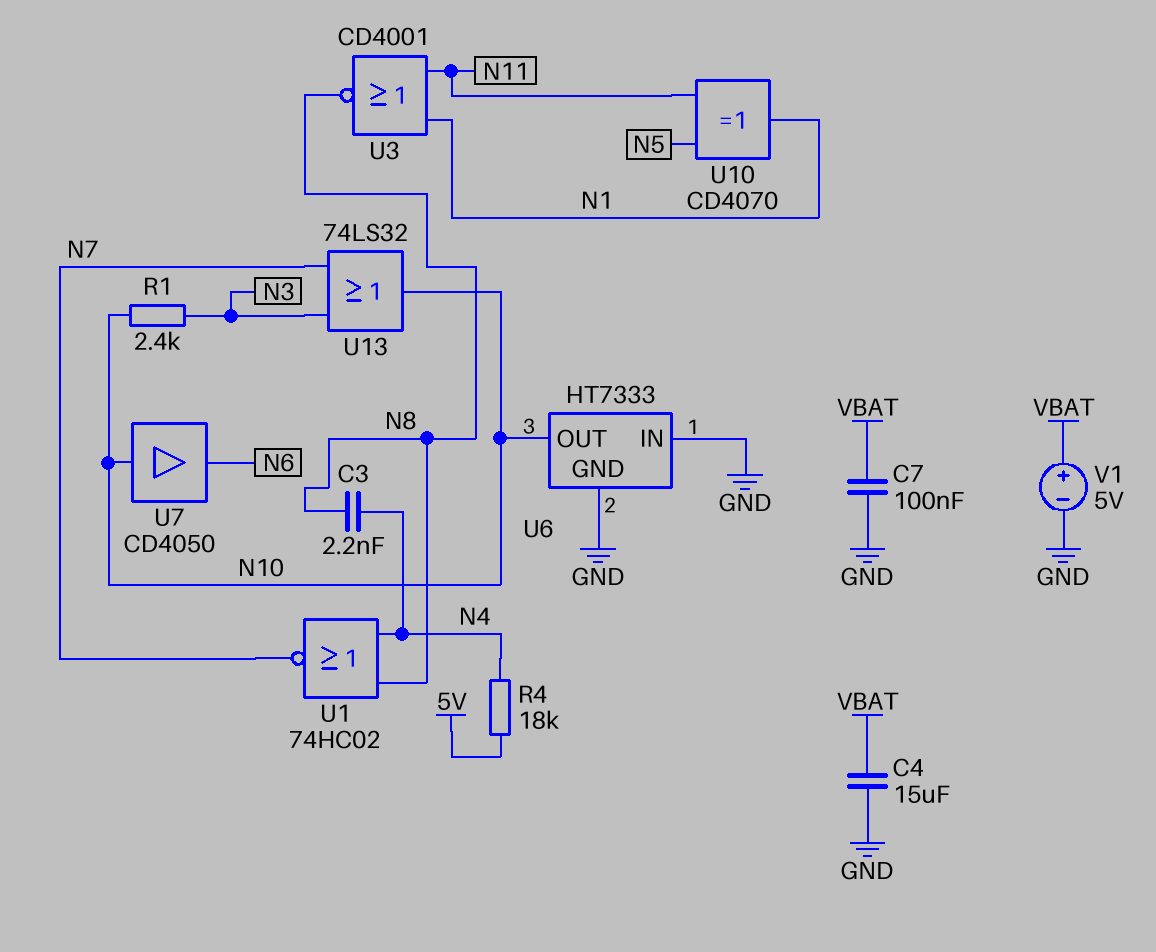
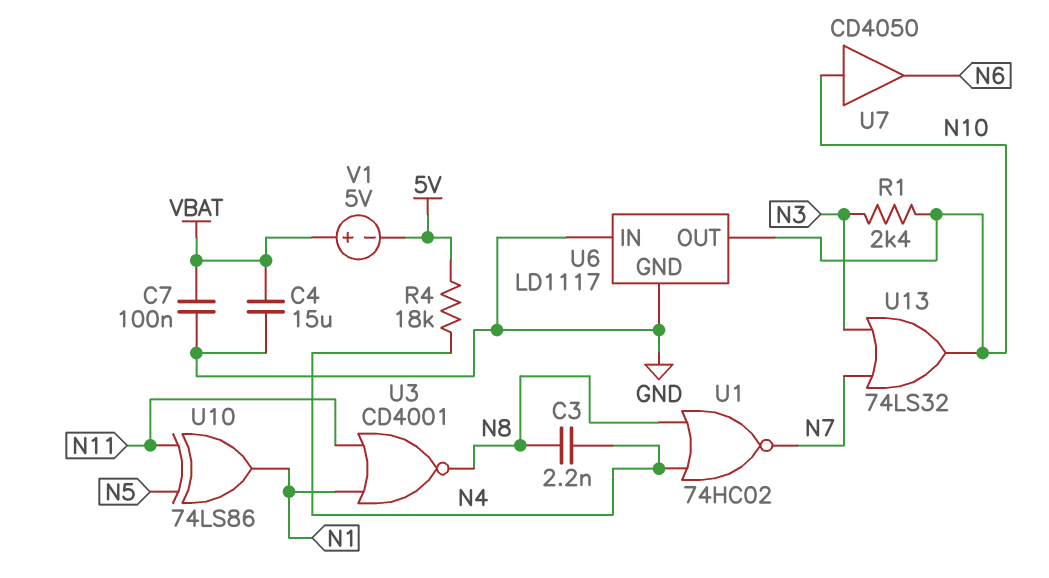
U6: HT7333 -> LD1117
U10: XOR CD4070 (in N5, in N11, out N1) -> XOR 74LS86 (in N5, in N11, out N1)
V1: 5V (plus VBAT, minus GND) -> 5V (plus VBAT, minus 5V)

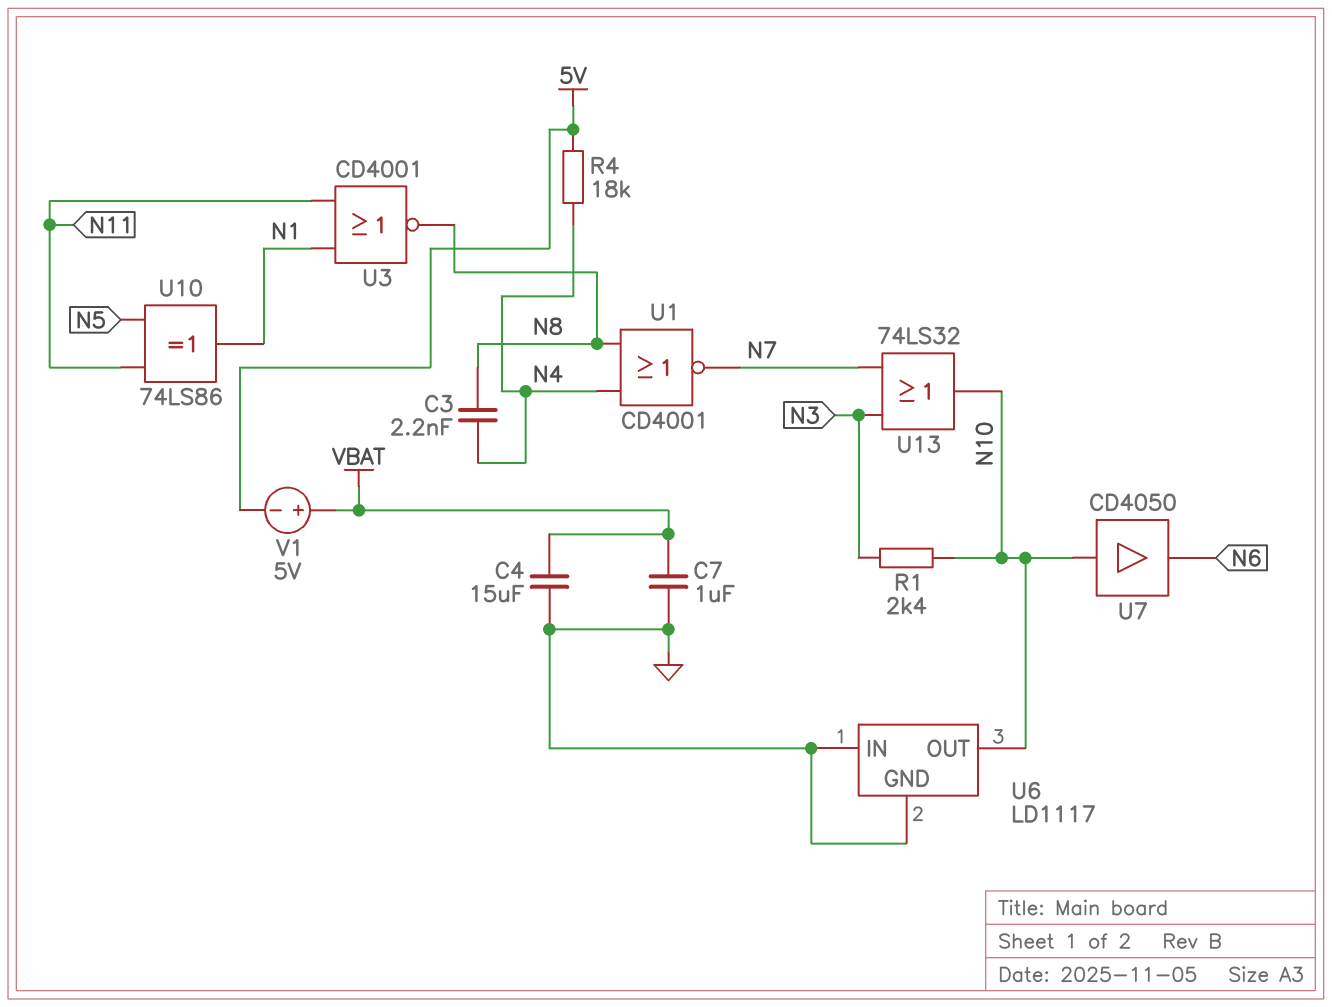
C7: 100nF (GND, VBAT) -> 1uF (GND, VBAT)
U1: NOR 74HC02 (in N4, in N8, out N7) -> NOR CD4001 (in N4, in N8, out N7)

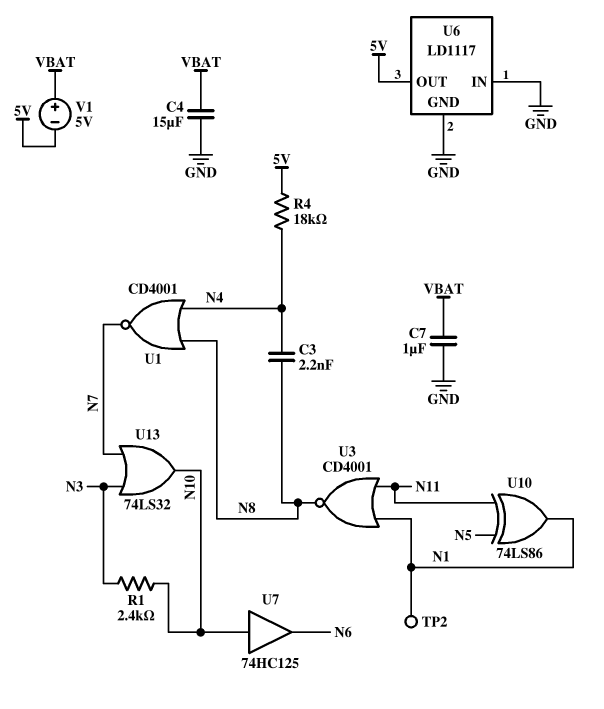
TP2: none -> test point (N1)
U6 pin OUT: N10 -> 5V
U7: buffer CD4050 (in N10, out N6) -> buffer 74HC125 (in N10, out N6)

